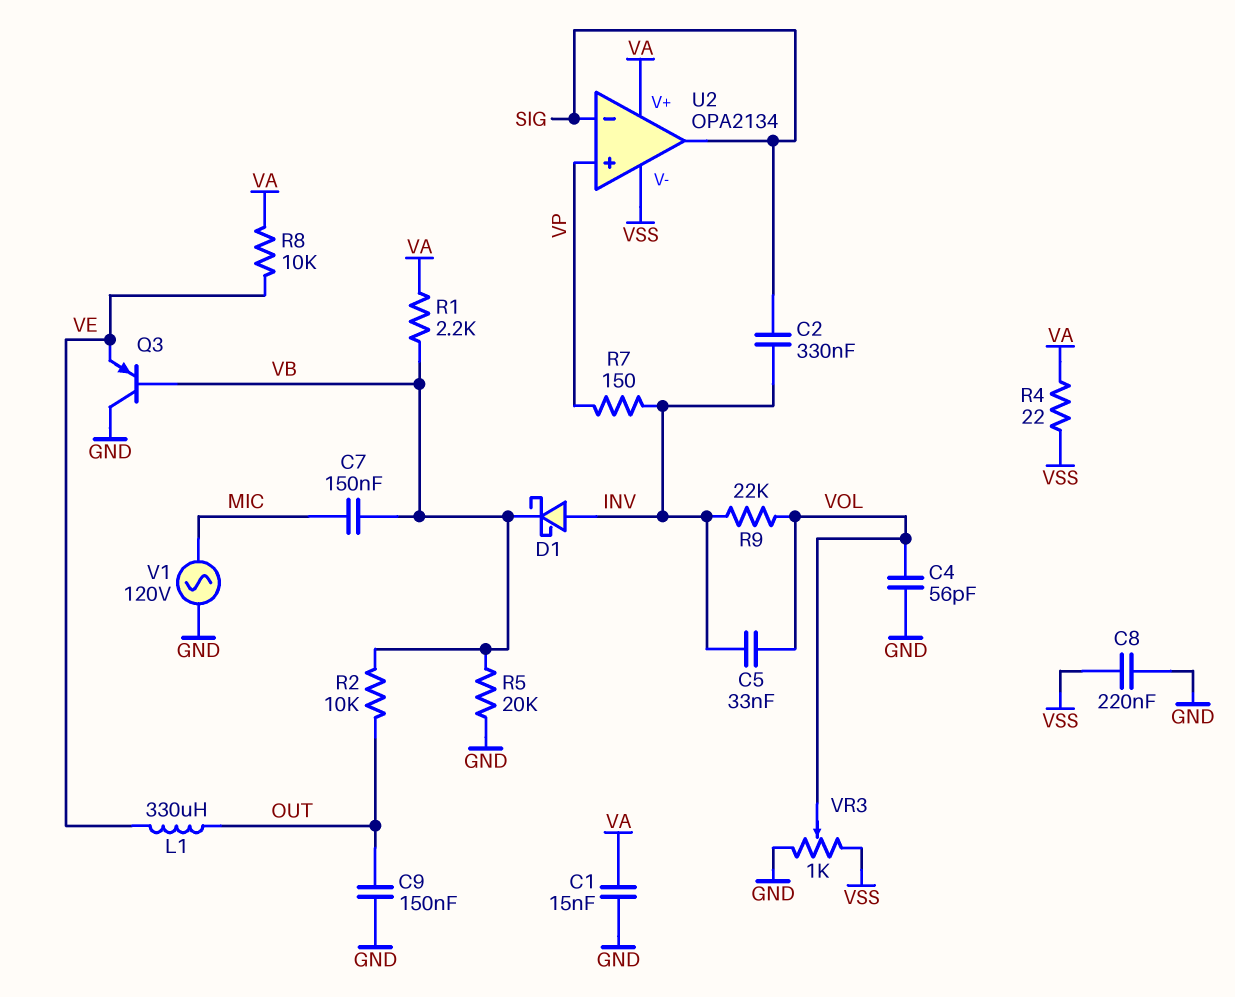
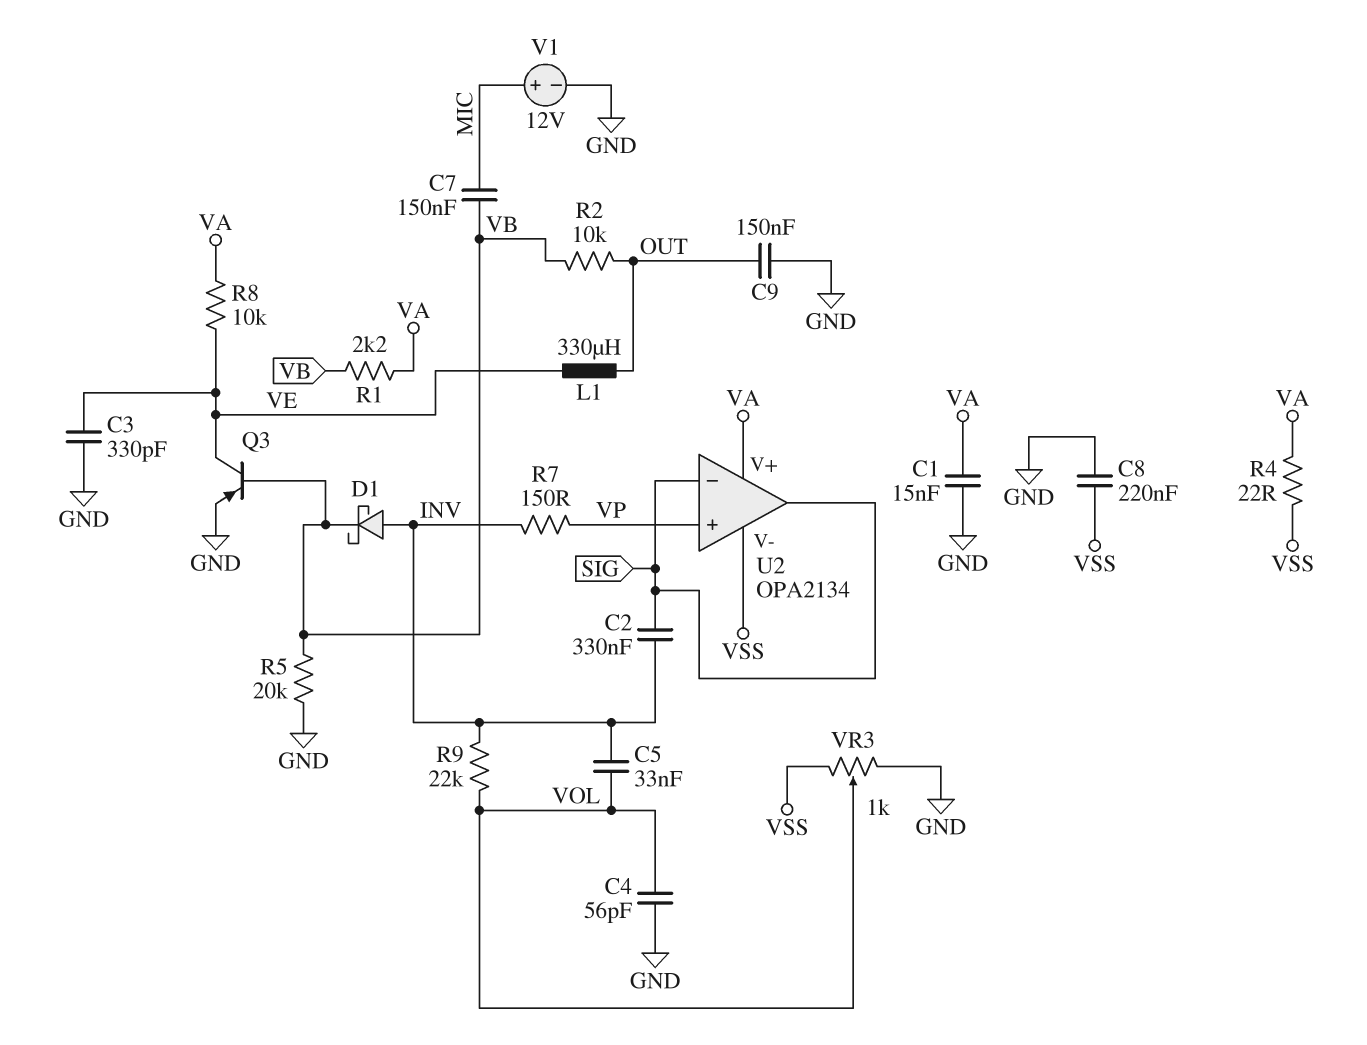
C3: none -> 330pF (GND, VE)
Q3: PNP (B VB, C GND, E VE) -> PNP (B VB, C VE, E GND)
V1: AC 120V (GND, MIC) -> 12V (plus MIC, minus GND)

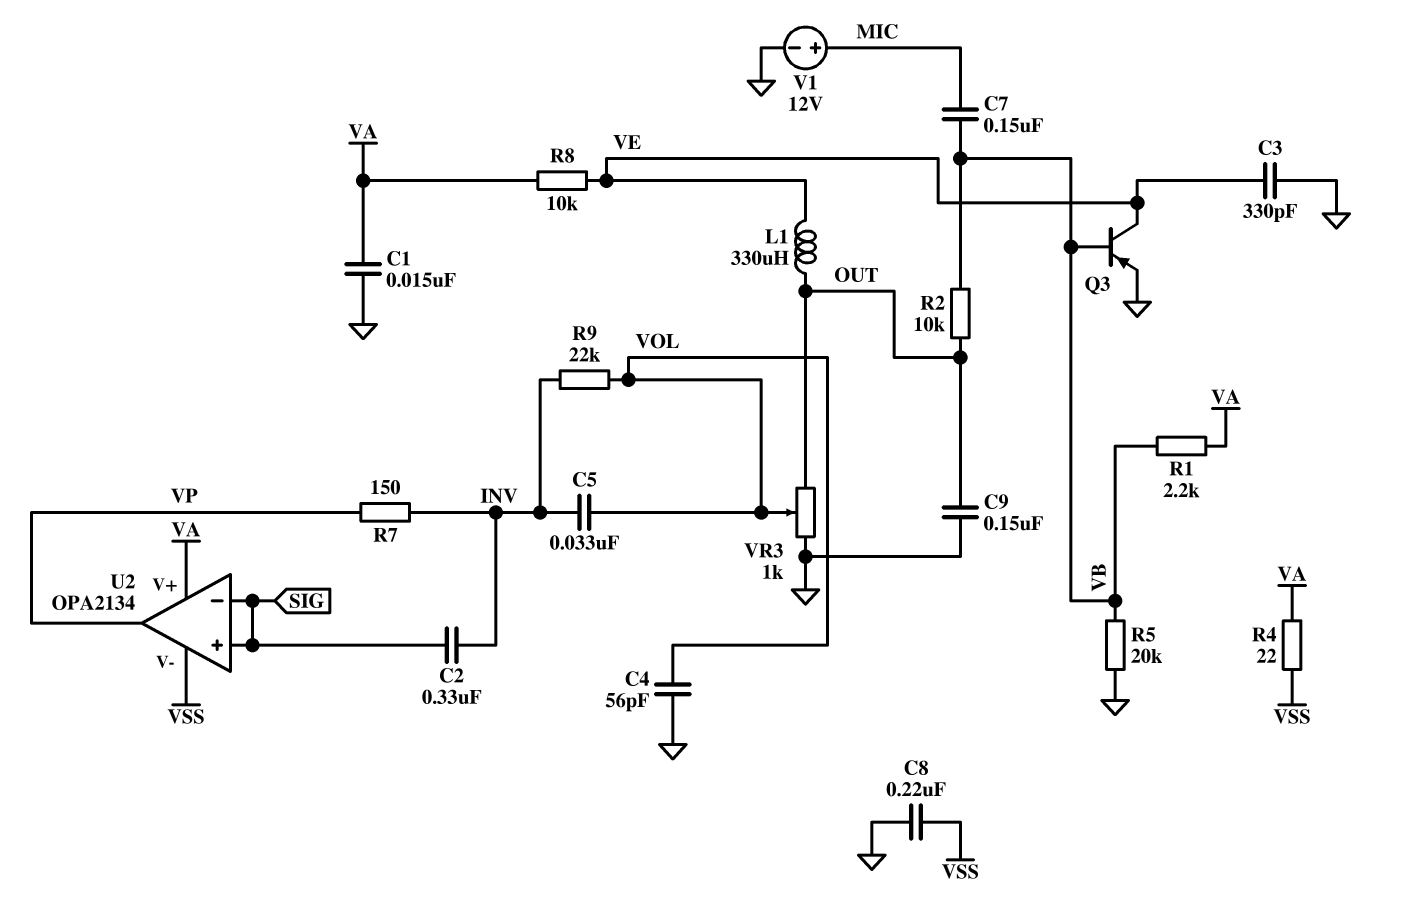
D1: schottky (A INV, K VB) -> none
U2 pin in+: VP -> SIG
U2 pin out: SIG -> VP
VR3: 1k (GND, VSS, wiper VOL) -> 1k (GND, OUT, wiper VOL)

